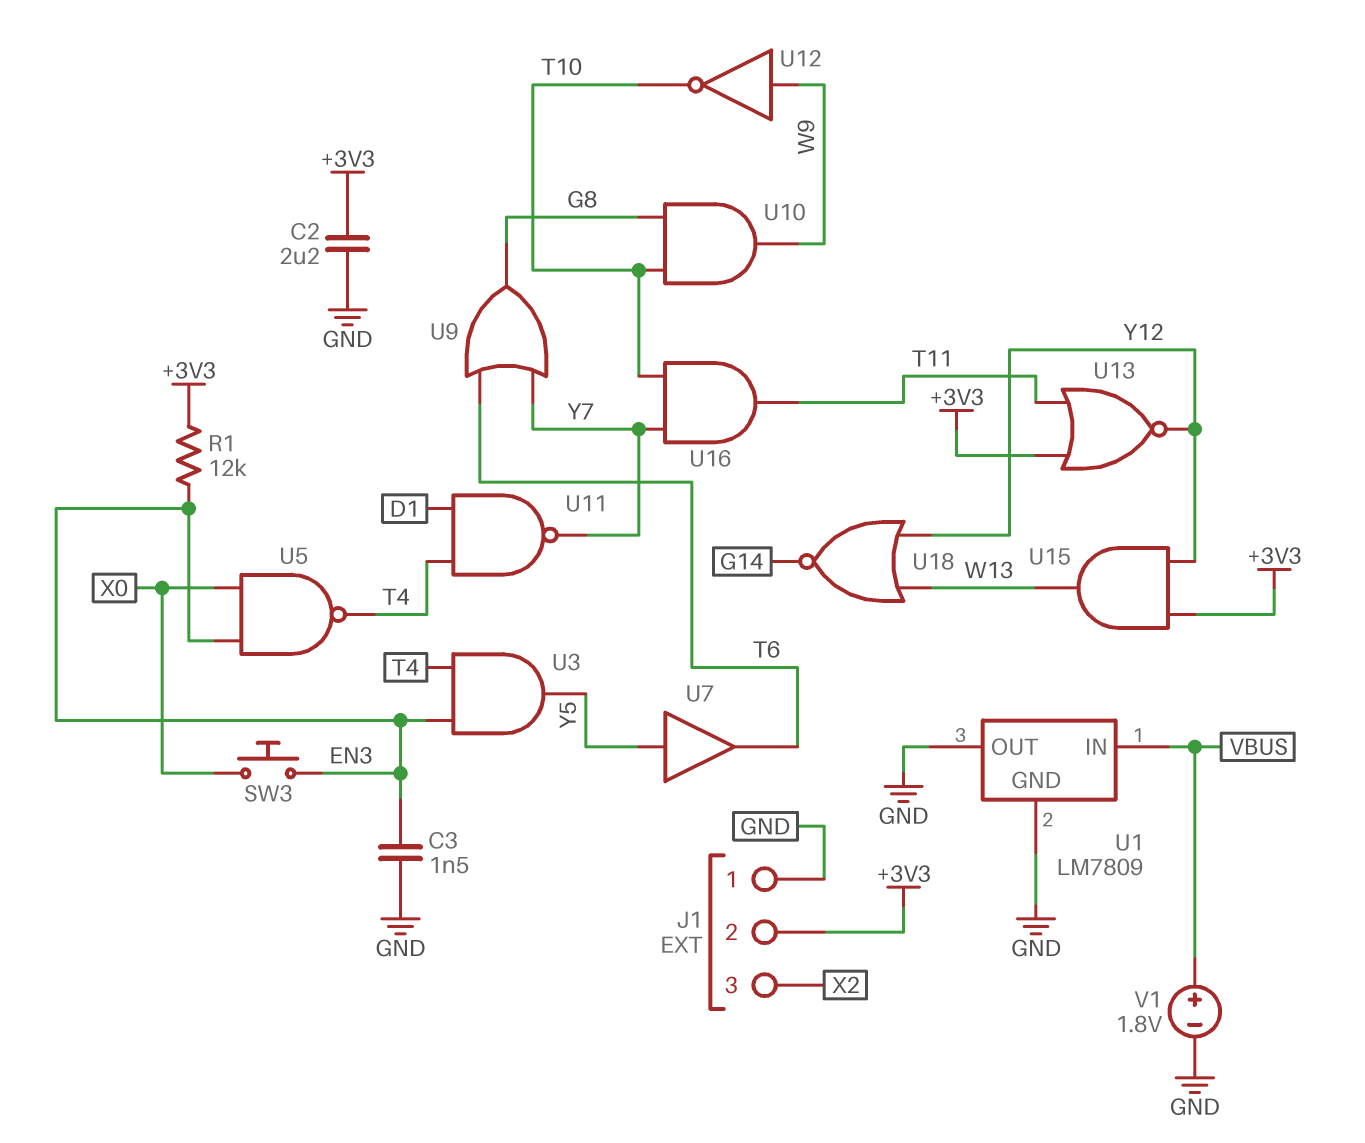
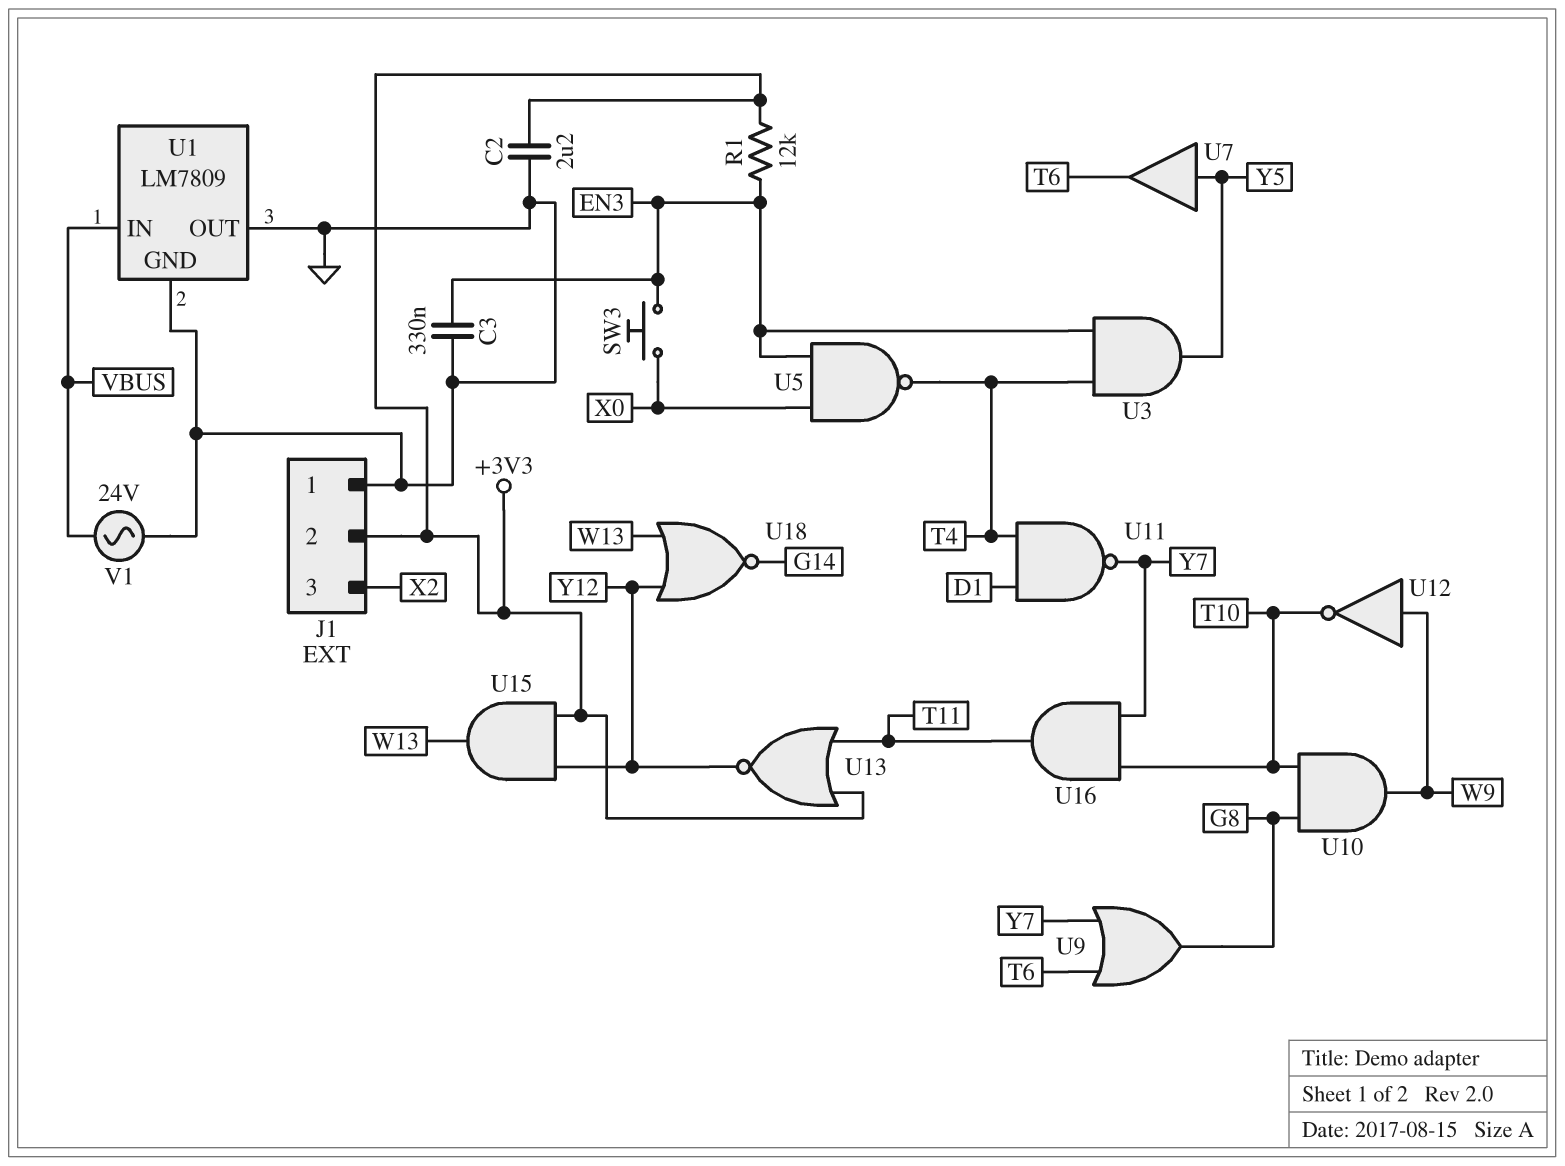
C3: 1.5nF (EN3, GND) -> 330nF (EN3, GND)
V1: 1.8V (plus VBUS, minus GND) -> AC 24V (GND, VBUS)

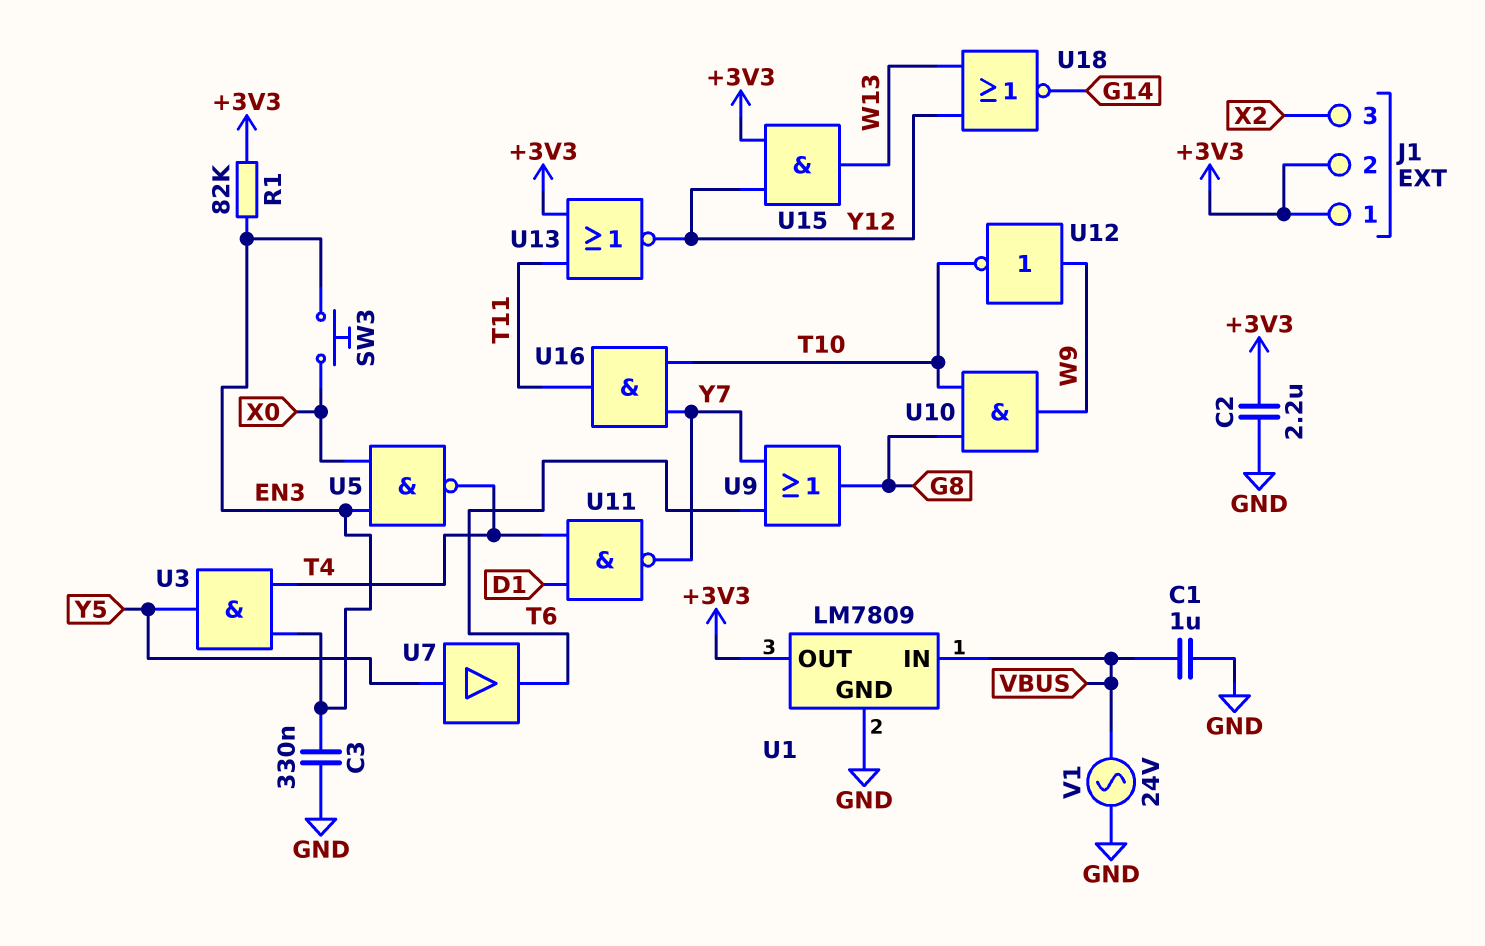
C1: none -> 1uF (GND, VBUS)
J1 pin 1: GND -> +3V3
R1: 12k (+3V3, EN3) -> 82k (+3V3, EN3)
U1 pin OUT: GND -> +3V3

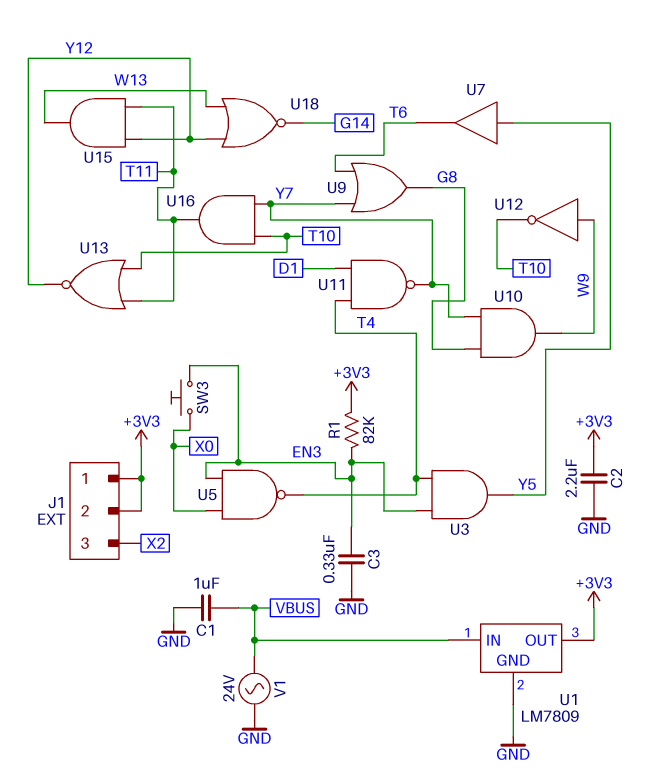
U10: AND (in G8, in T10, out W9) -> AND (in G8, in Y7, out W9)
U13: NOR (in +3V3, in T11, out Y12) -> NOR (in T10, in T11, out Y12)
U15: AND (in +3V3, in Y12, out W13) -> AND (in T11, in Y12, out W13)

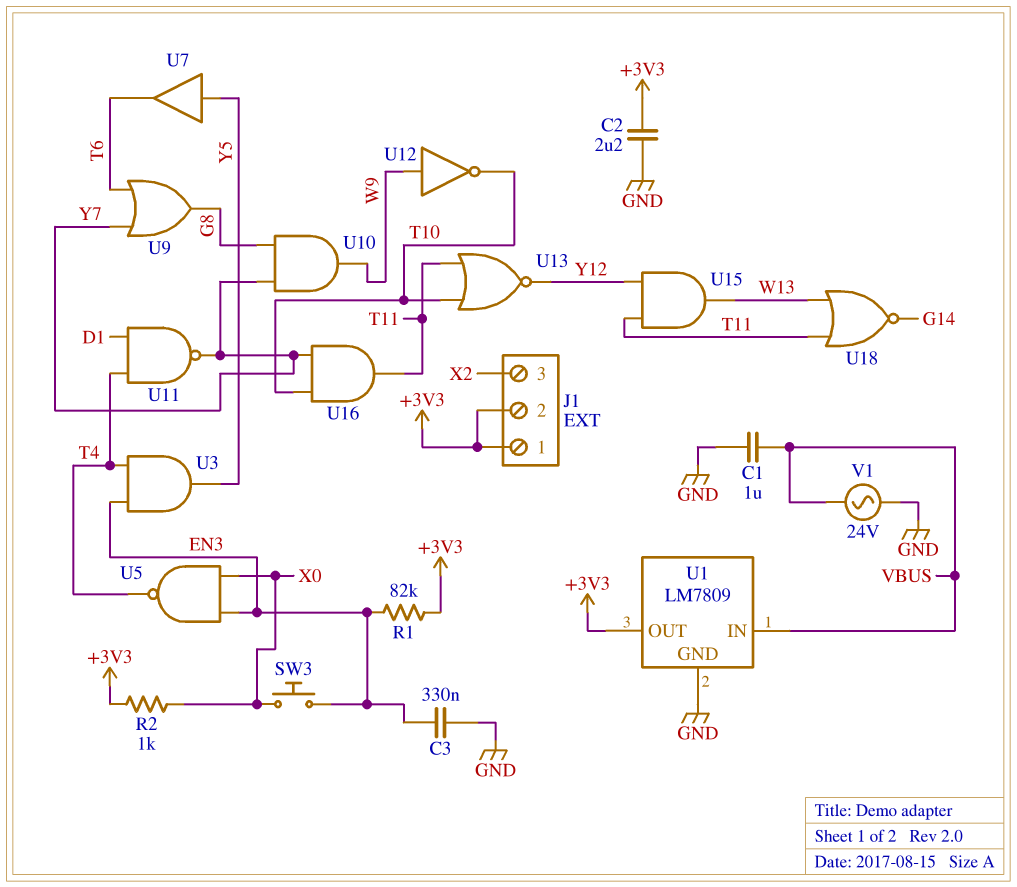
R2: none -> 1k (+3V3, X0)
U18: NOR (in W13, in Y12, out G14) -> NOR (in T11, in W13, out G14)

